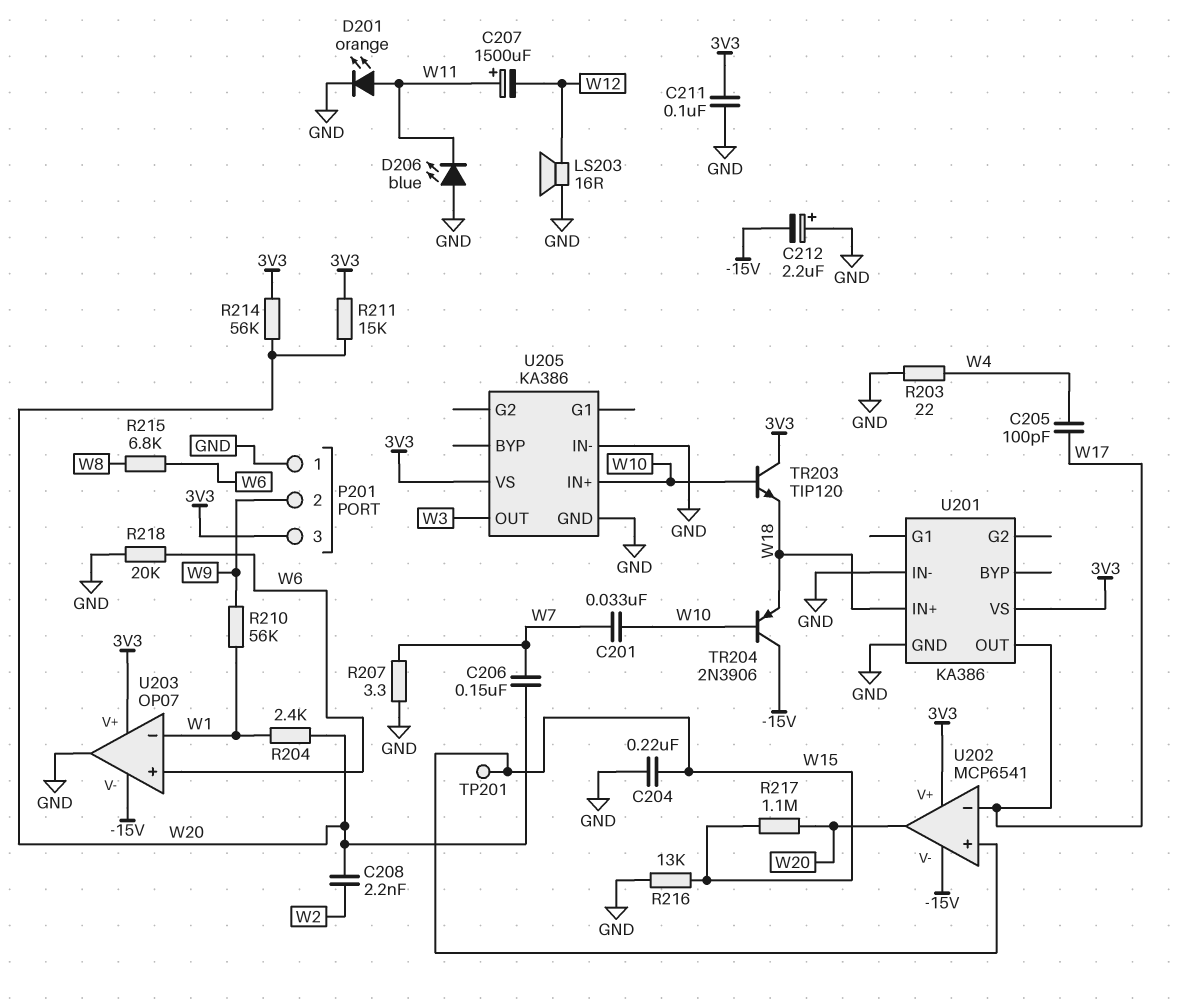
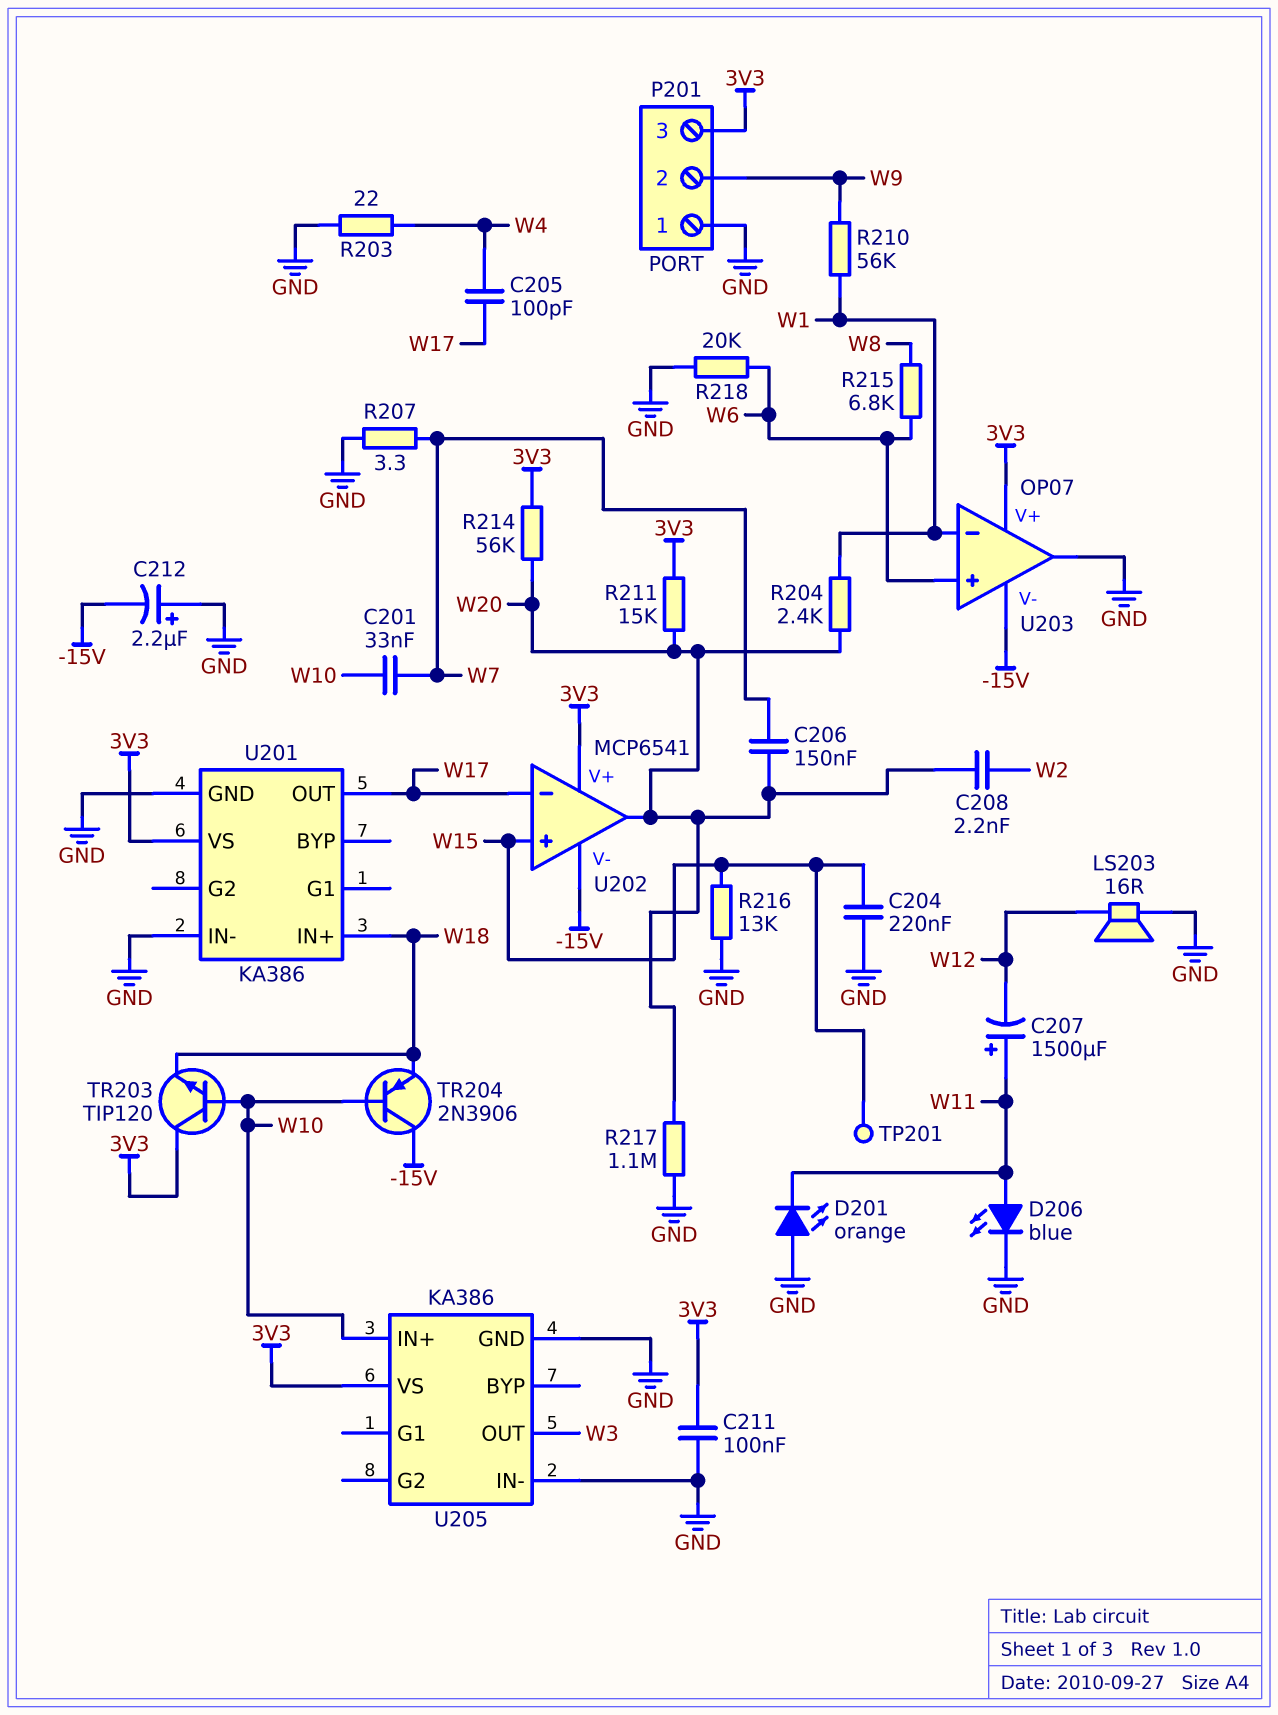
D201: LED orange (A W11, K GND) -> LED orange (A GND, K W11)
D206: LED blue (A GND, K W11) -> LED blue (A W11, K GND)
R217: 1.1M (W15, W20) -> 1.1M (GND, W20)

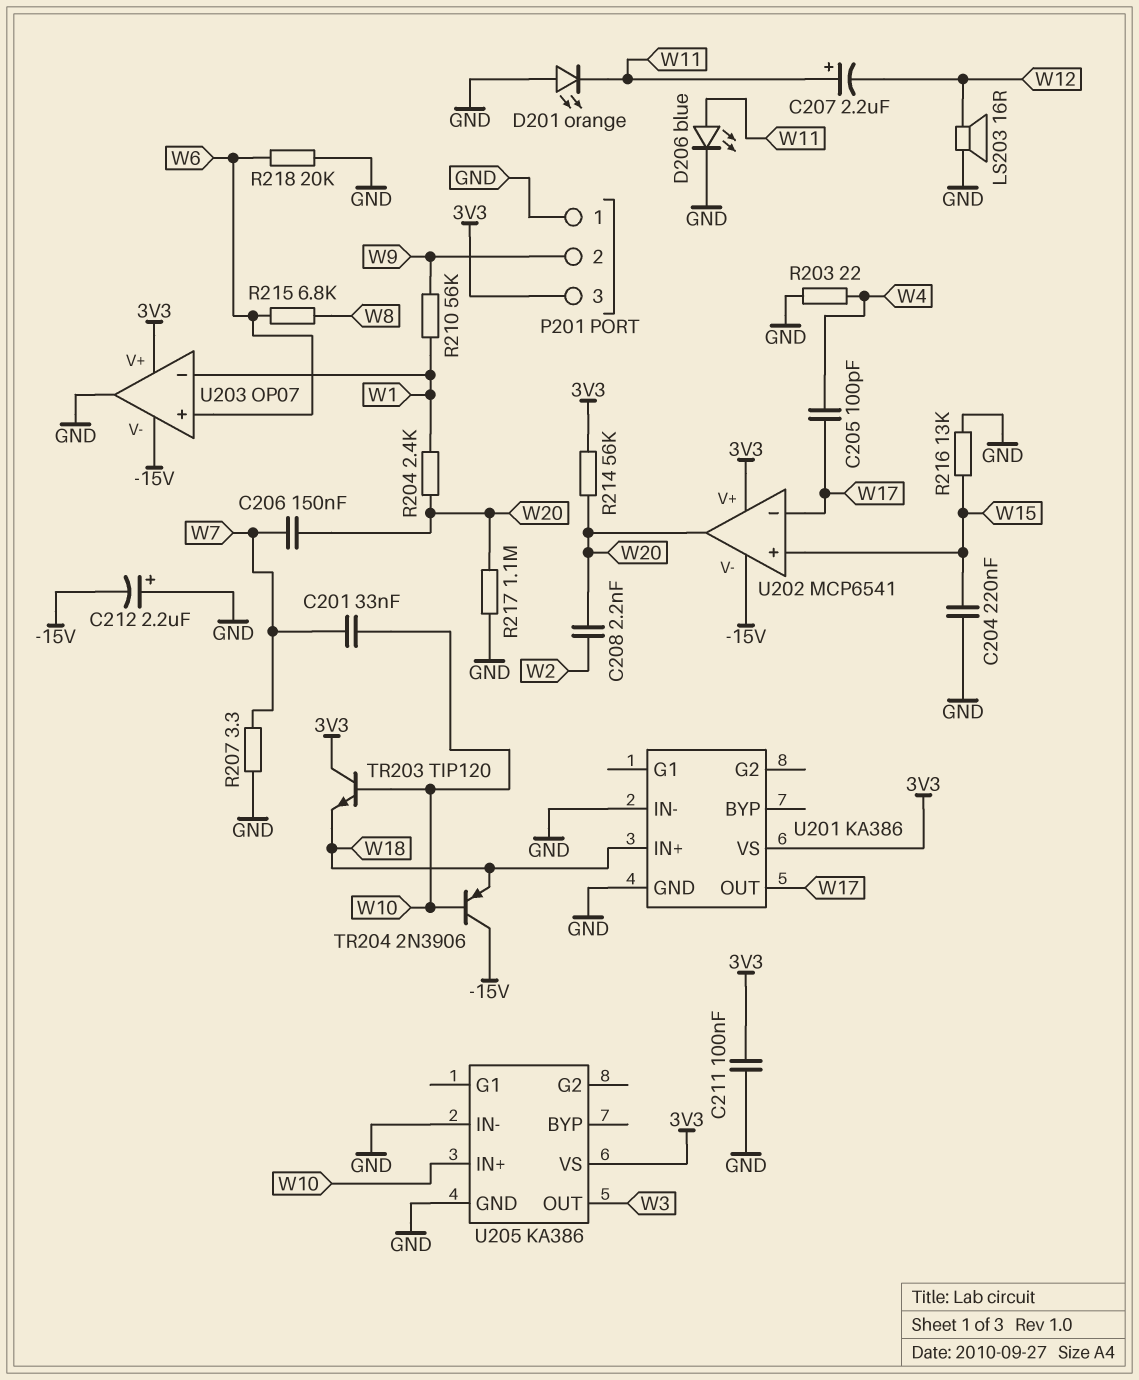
C207: 1500uF (plus W11, minus W12) -> 2.2uF (plus W11, minus W12)
R211: 15k (3V3, W20) -> none
TP201: test point (W15) -> none

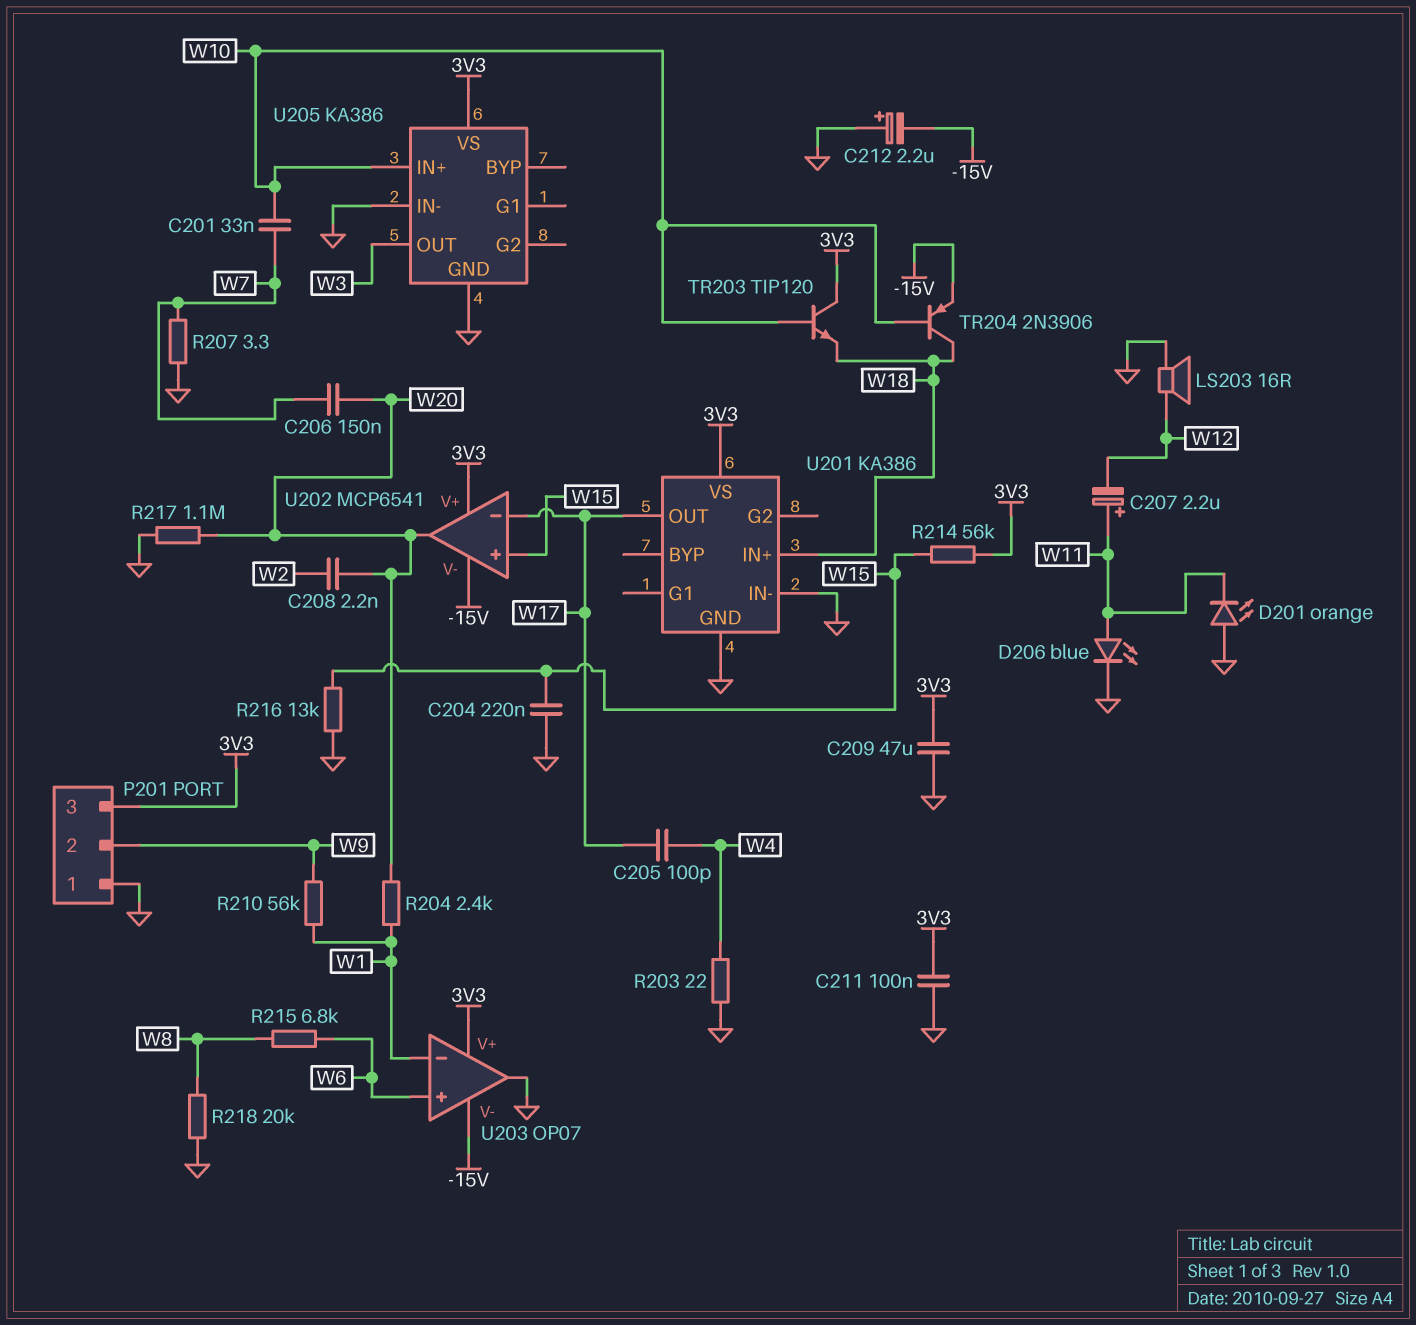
C209: none -> 47uF (3V3, GND)
R214: 56k (3V3, W20) -> 56k (3V3, W15)
R218: 20k (GND, W6) -> 20k (GND, W8)
TR204: PNP 2N3906 (B W10, C -15V, E W18) -> PNP 2N3906 (B W10, C W18, E -15V)

